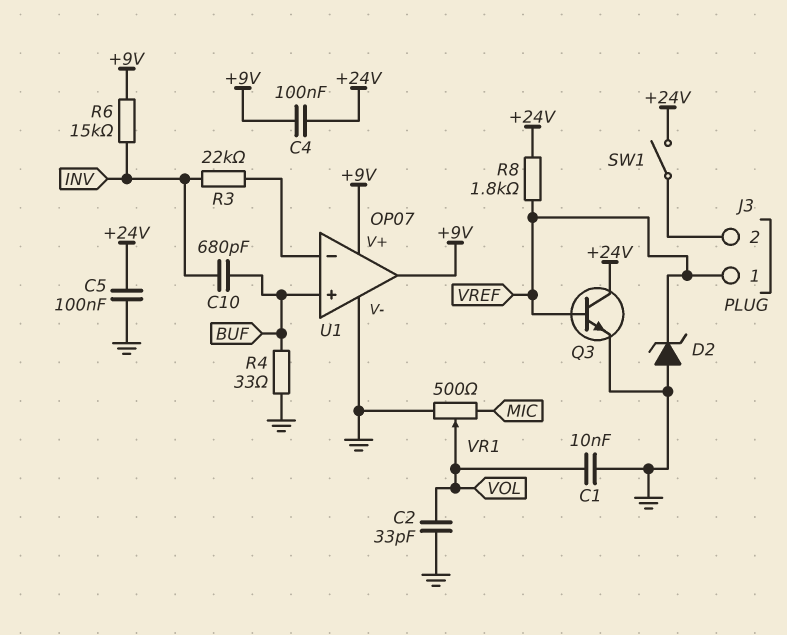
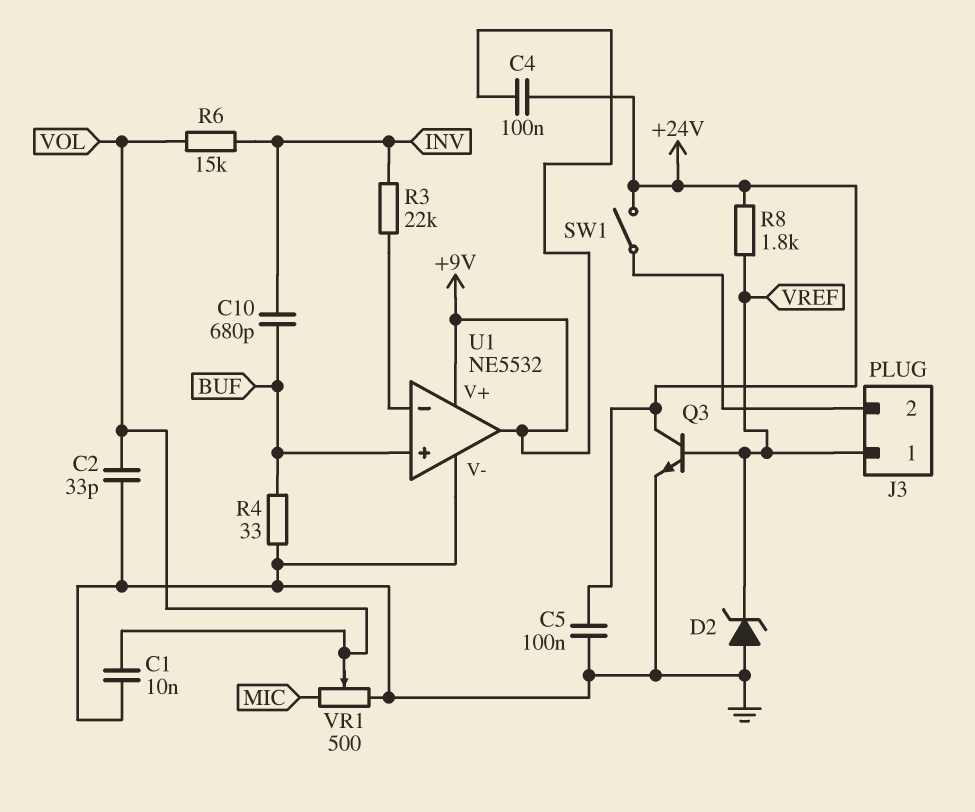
R6: 15k (+9V, INV) -> 15k (INV, VOL)
U1: OP07 -> NE5532

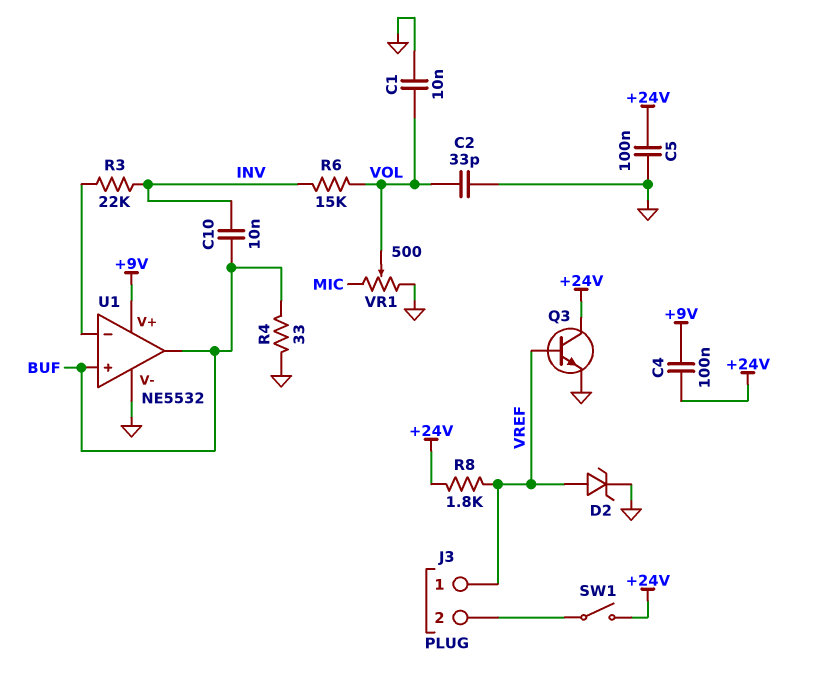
C10: 680pF (BUF, INV) -> 10nF (BUF, INV)
D2: zener (A GND, K VREF) -> zener (A VREF, K GND)
U1 pin out: +9V -> BUF

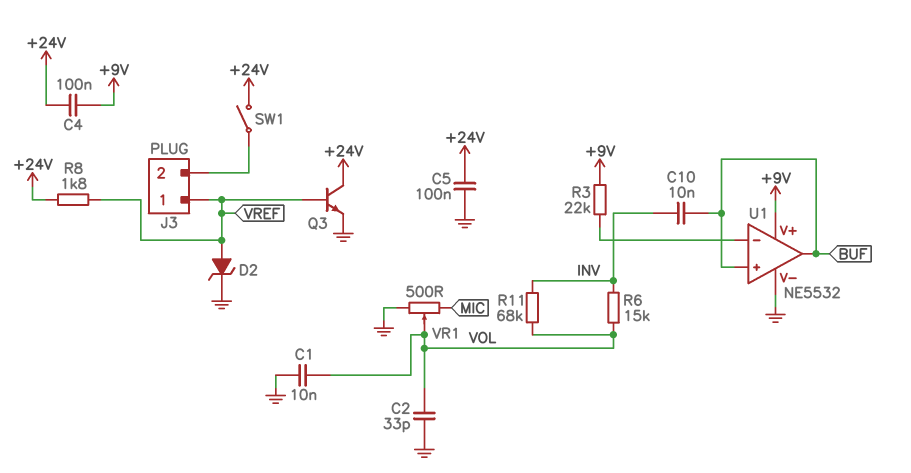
R3: 22k (INV, U1/in-) -> 22k (+9V, U1/in-)
R4: 33 (BUF, GND) -> none
R11: none -> 68k (INV, VOL)

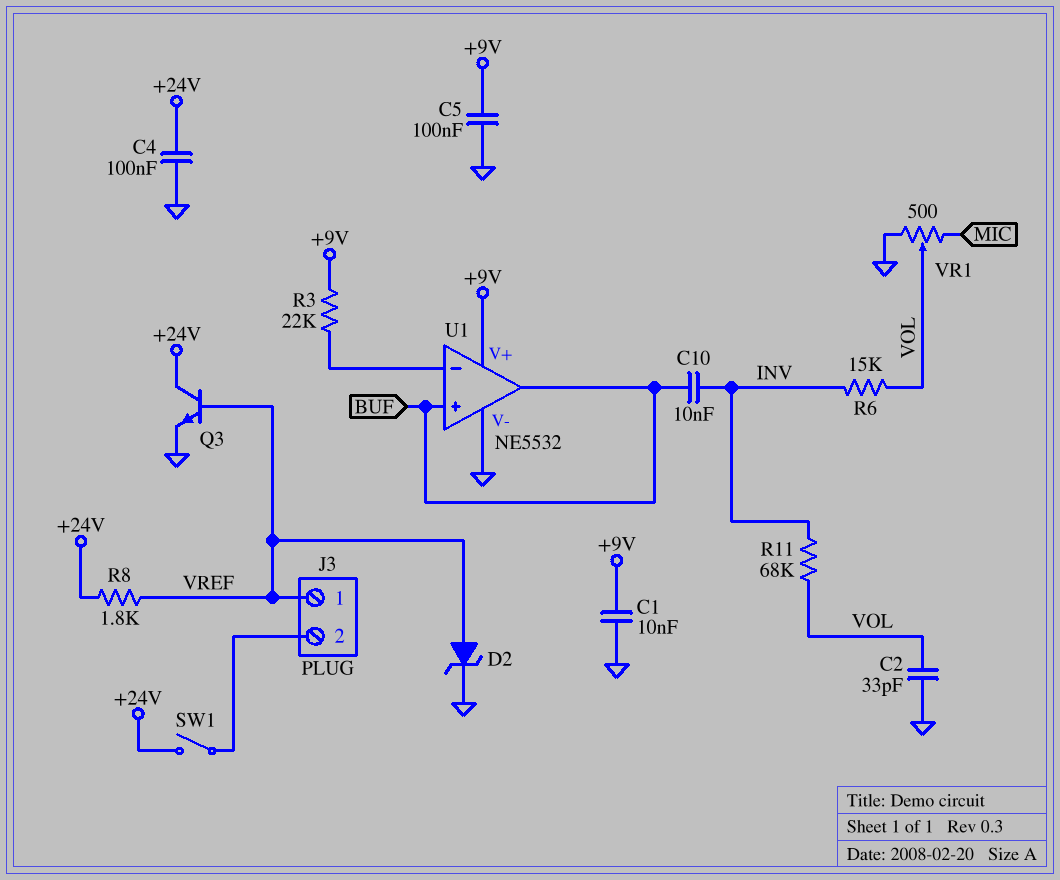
C1: 10nF (GND, VOL) -> 10nF (+9V, GND)
C4: 100nF (+9V, +24V) -> 100nF (+24V, GND)
C5: 100nF (+24V, GND) -> 100nF (+9V, GND)

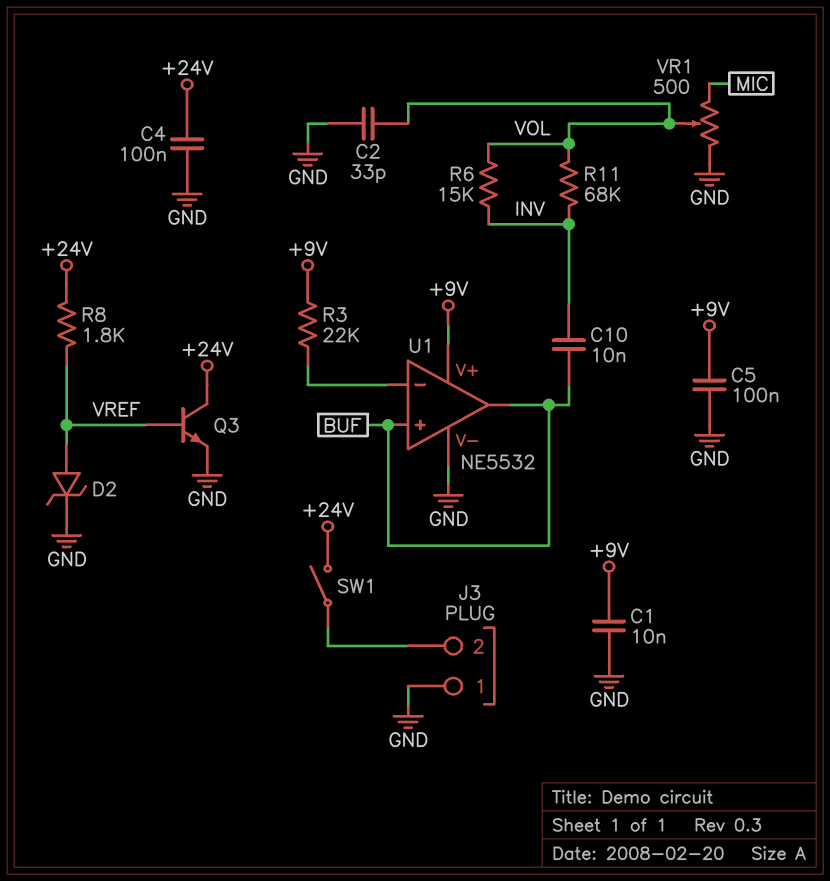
J3 pin 1: VREF -> GND

